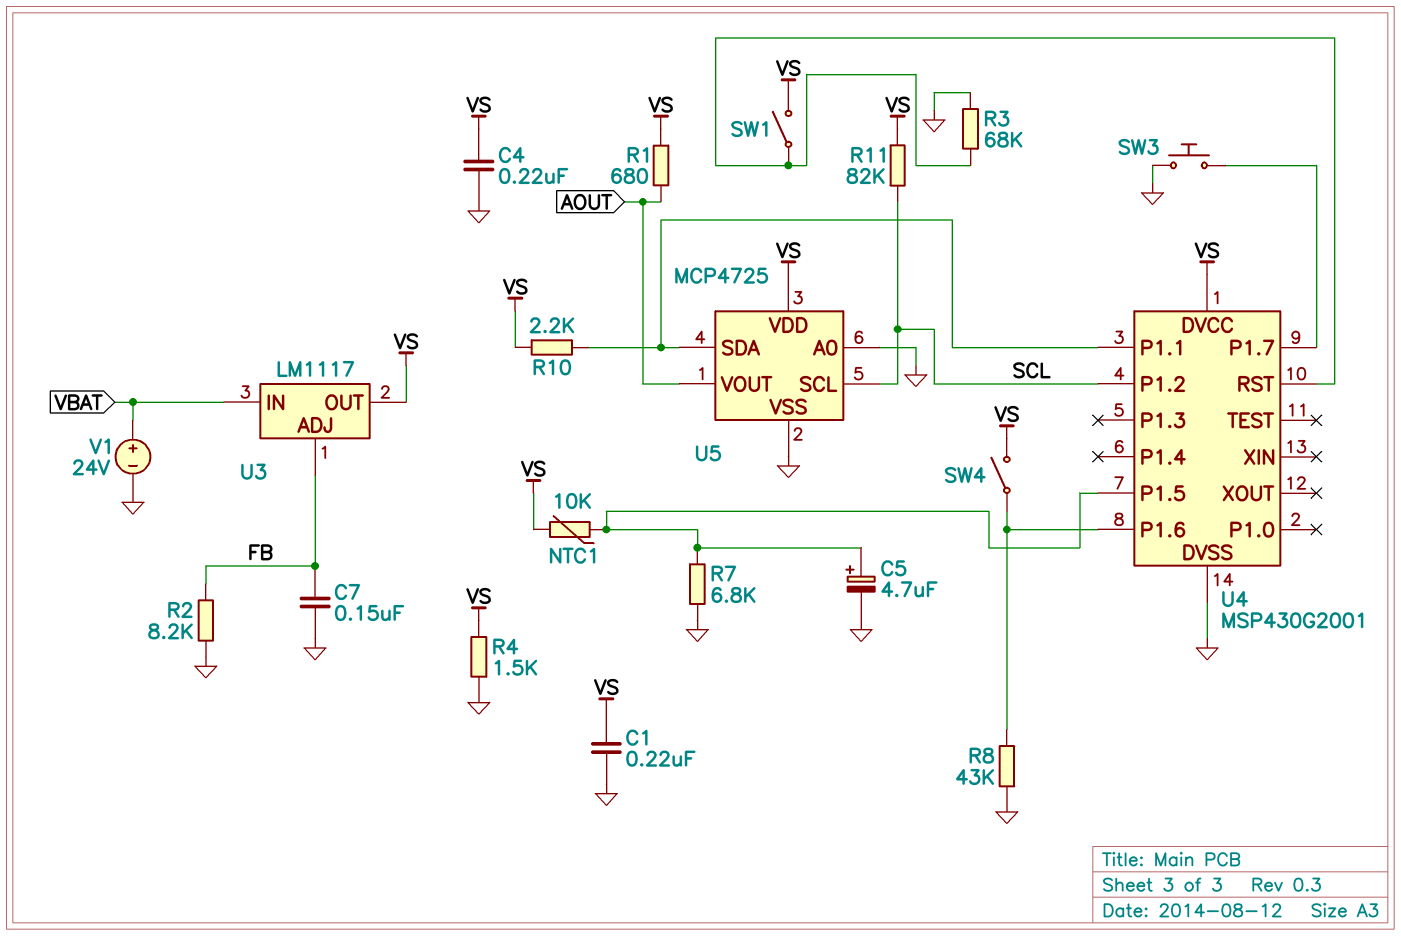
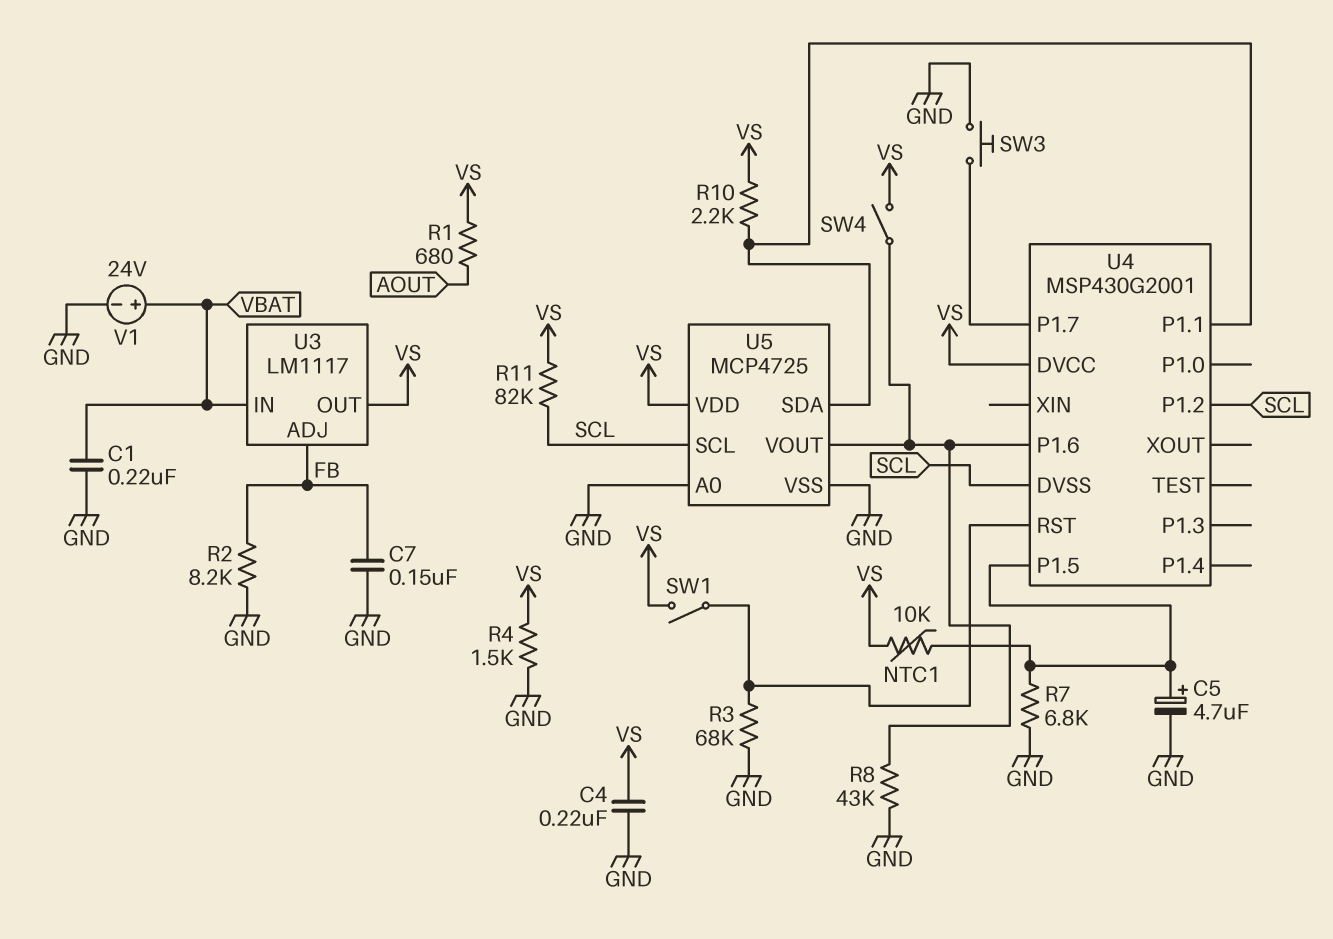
C1: 220nF (GND, VS) -> 220nF (GND, VBAT)
U4 pin DVSS: GND -> SCL
U5 pin VOUT: AOUT -> U4/P1.6

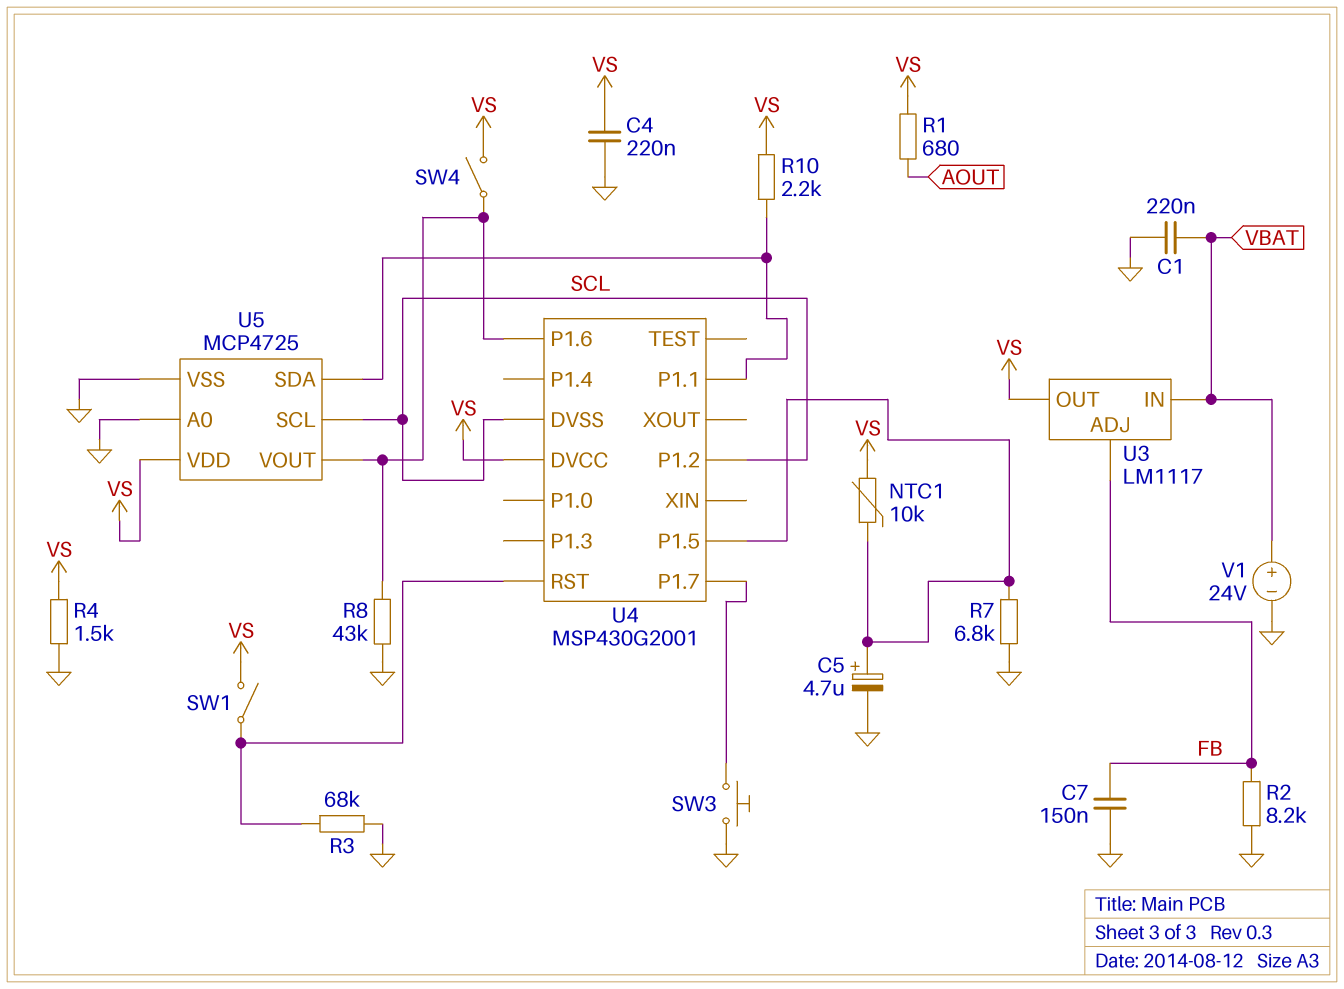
R11: 82k (SCL, VS) -> none

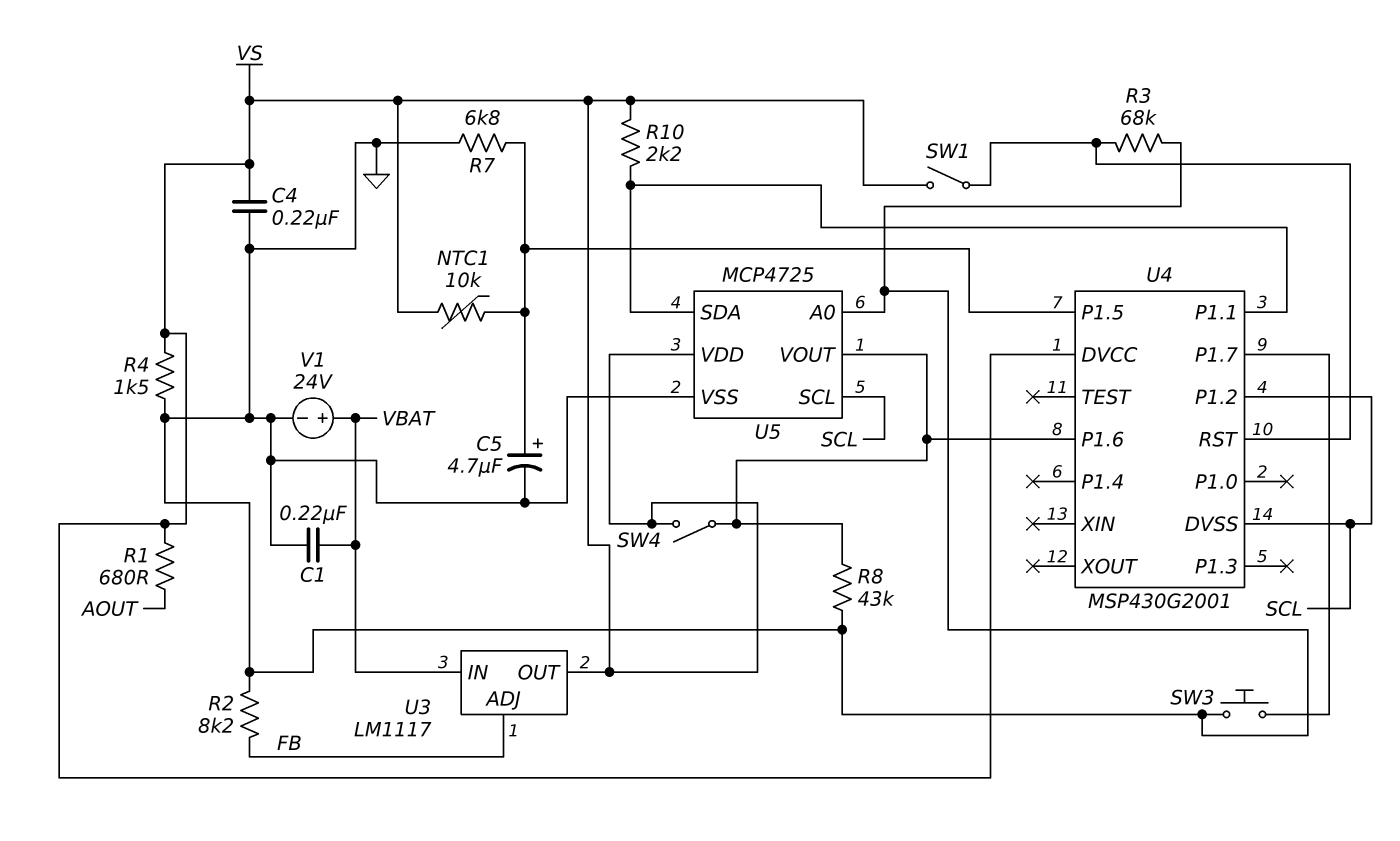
C7: 150nF (FB, GND) -> none

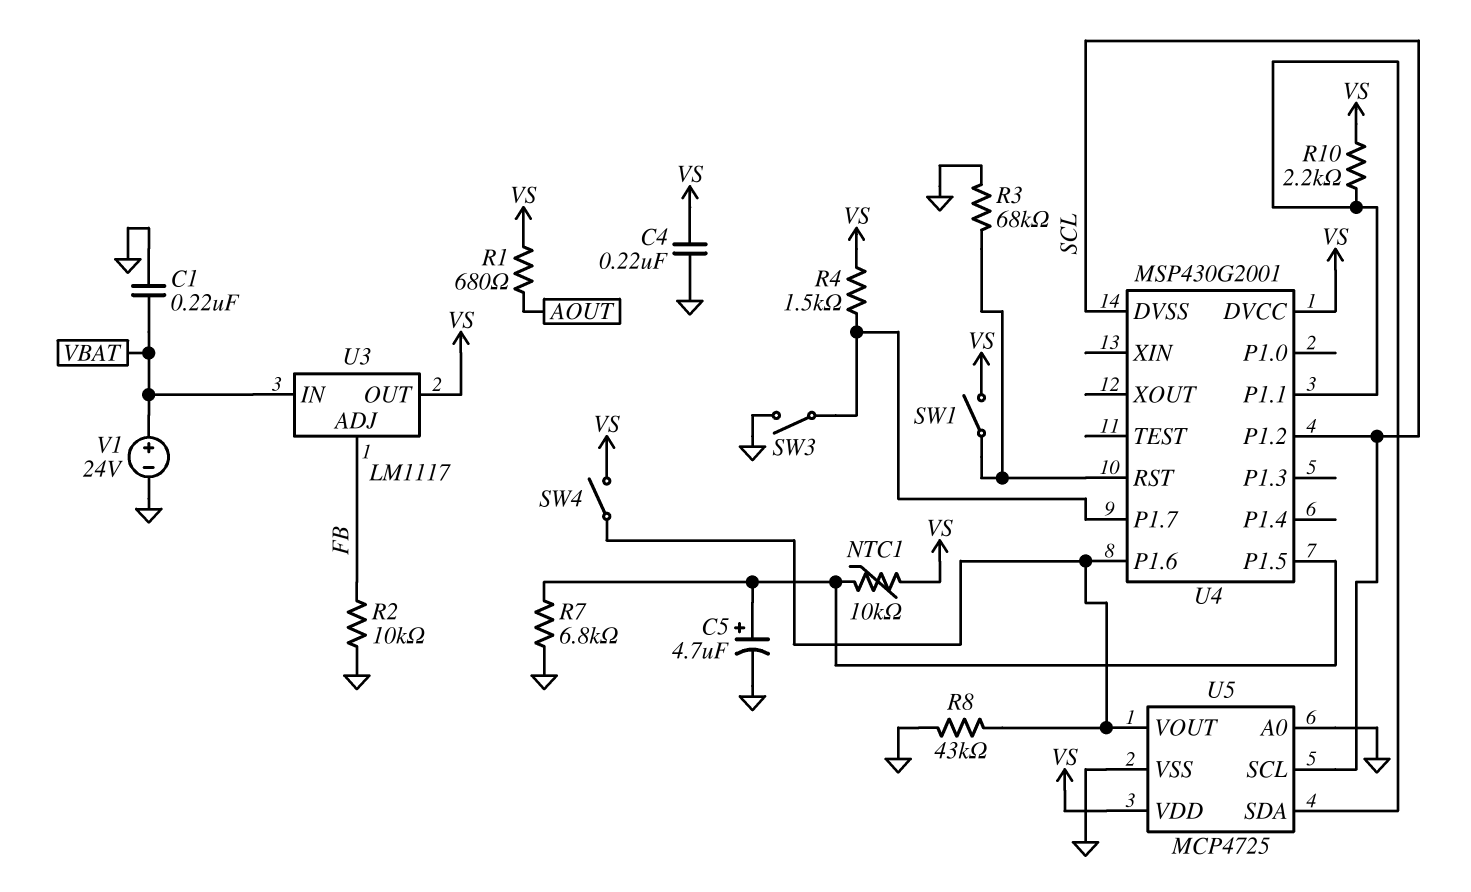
R2: 8.2k (FB, GND) -> 10k (FB, GND)
R4: 1.5k (GND, VS) -> 1.5k (U4/P1.7, VS)
SW3: button (GND, U4/P1.7) -> switch (GND, U4/P1.7)

